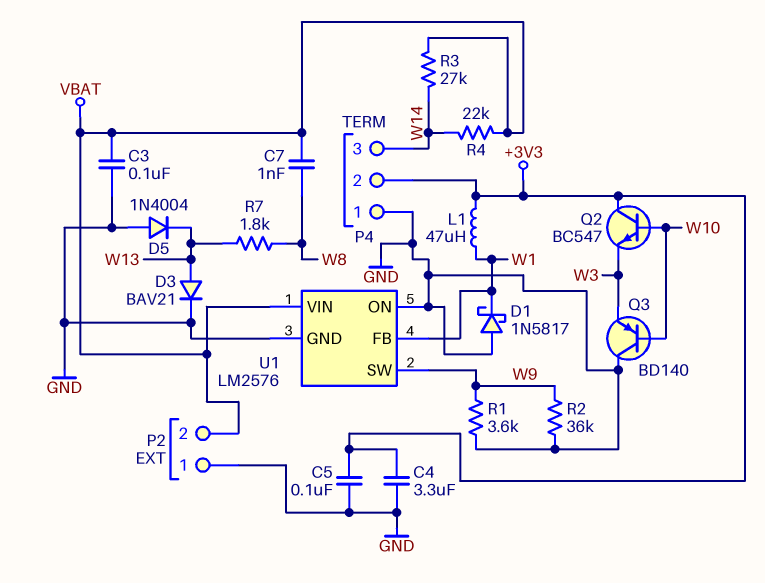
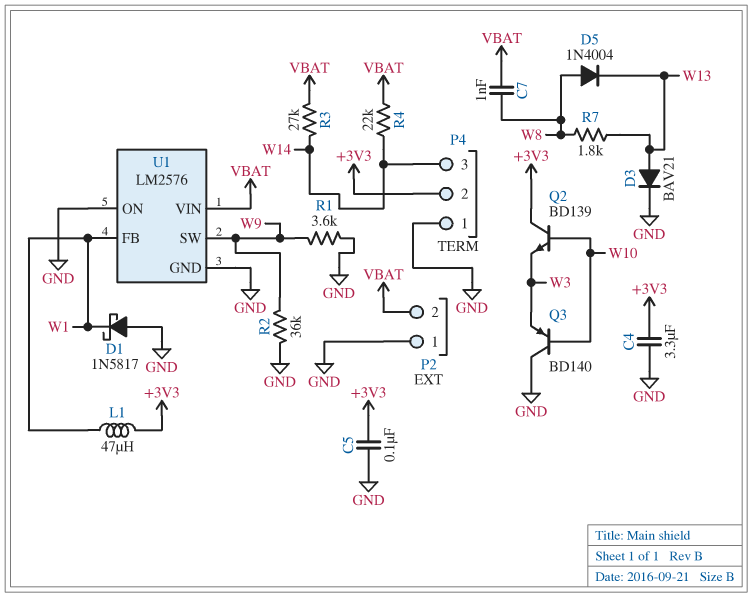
C3: 100nF (GND, VBAT) -> none
D5: diode 1N4004 (A GND, K W13) -> diode 1N4004 (A W8, K W13)
Q2: NPN BC547 (B W10, C +3V3, E W3) -> NPN BD139 (B W10, C +3V3, E W3)

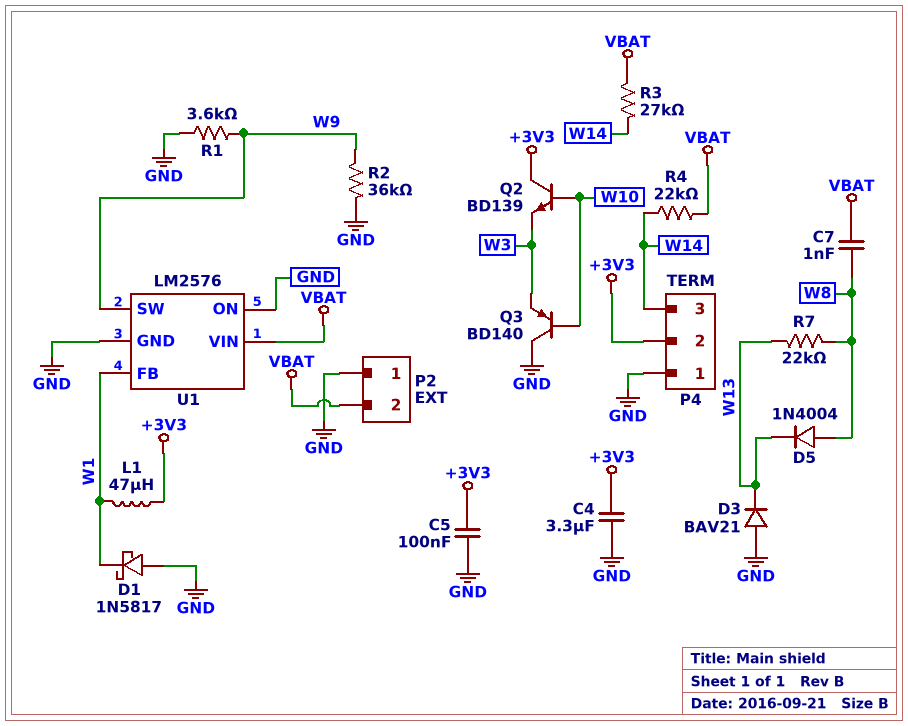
D3: diode BAV21 (A W13, K GND) -> diode BAV21 (A GND, K W13)
R7: 1.8k (W8, W13) -> 22k (W8, W13)

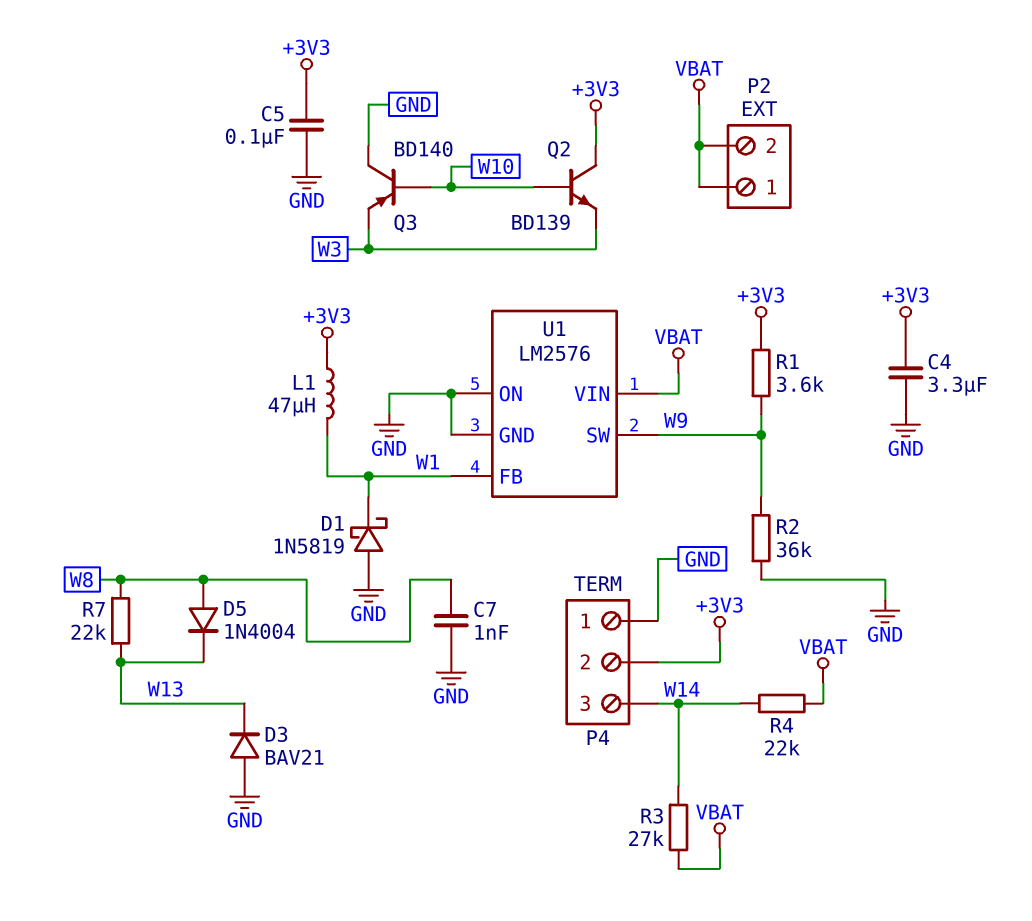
C7: 1nF (VBAT, W8) -> 1nF (GND, W8)
D1: schottky 1N5817 (A GND, K W1) -> schottky 1N5819 (A GND, K W1)
P2 pin 1: GND -> VBAT
R1: 3.6k (GND, W9) -> 3.6k (+3V3, W9)

